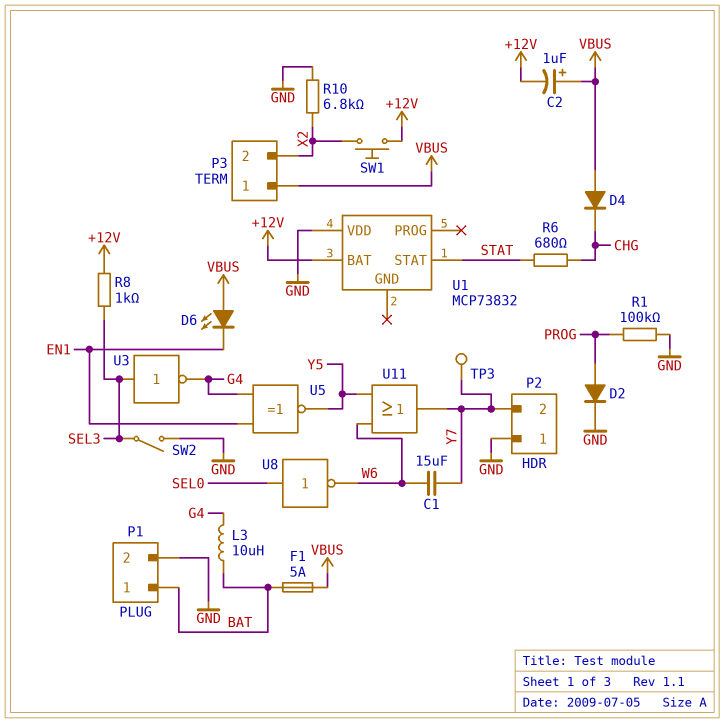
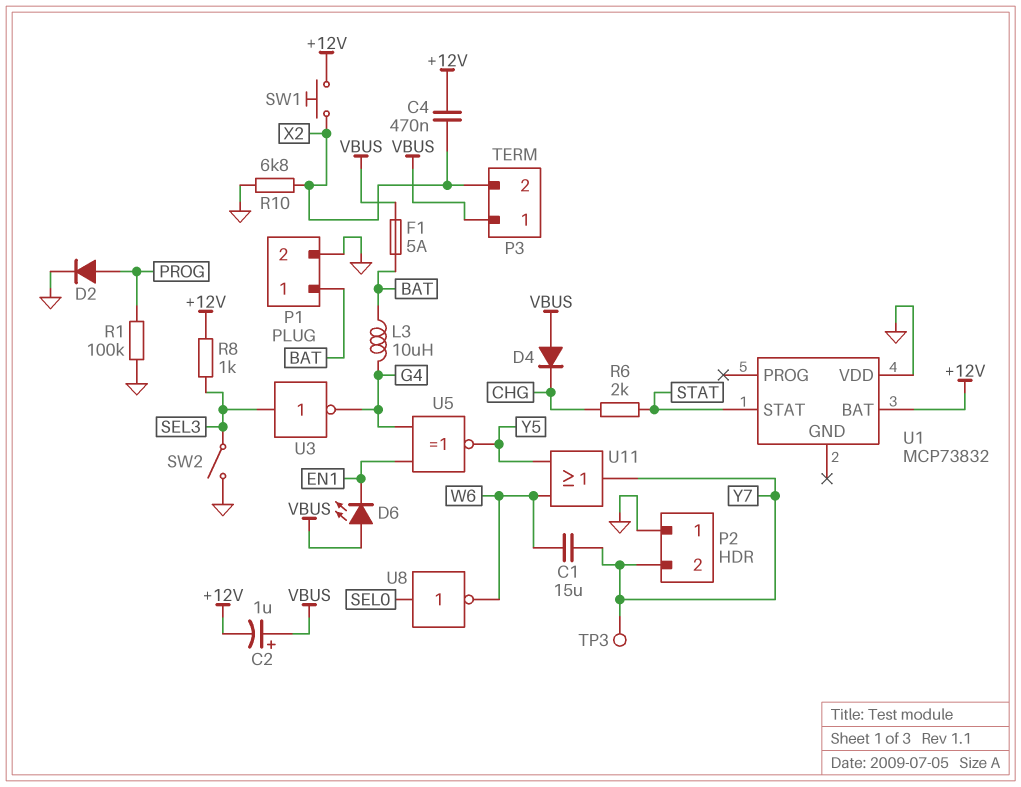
C4: none -> 470nF (+12V, X2)
R6: 680 (CHG, STAT) -> 2k (CHG, STAT)

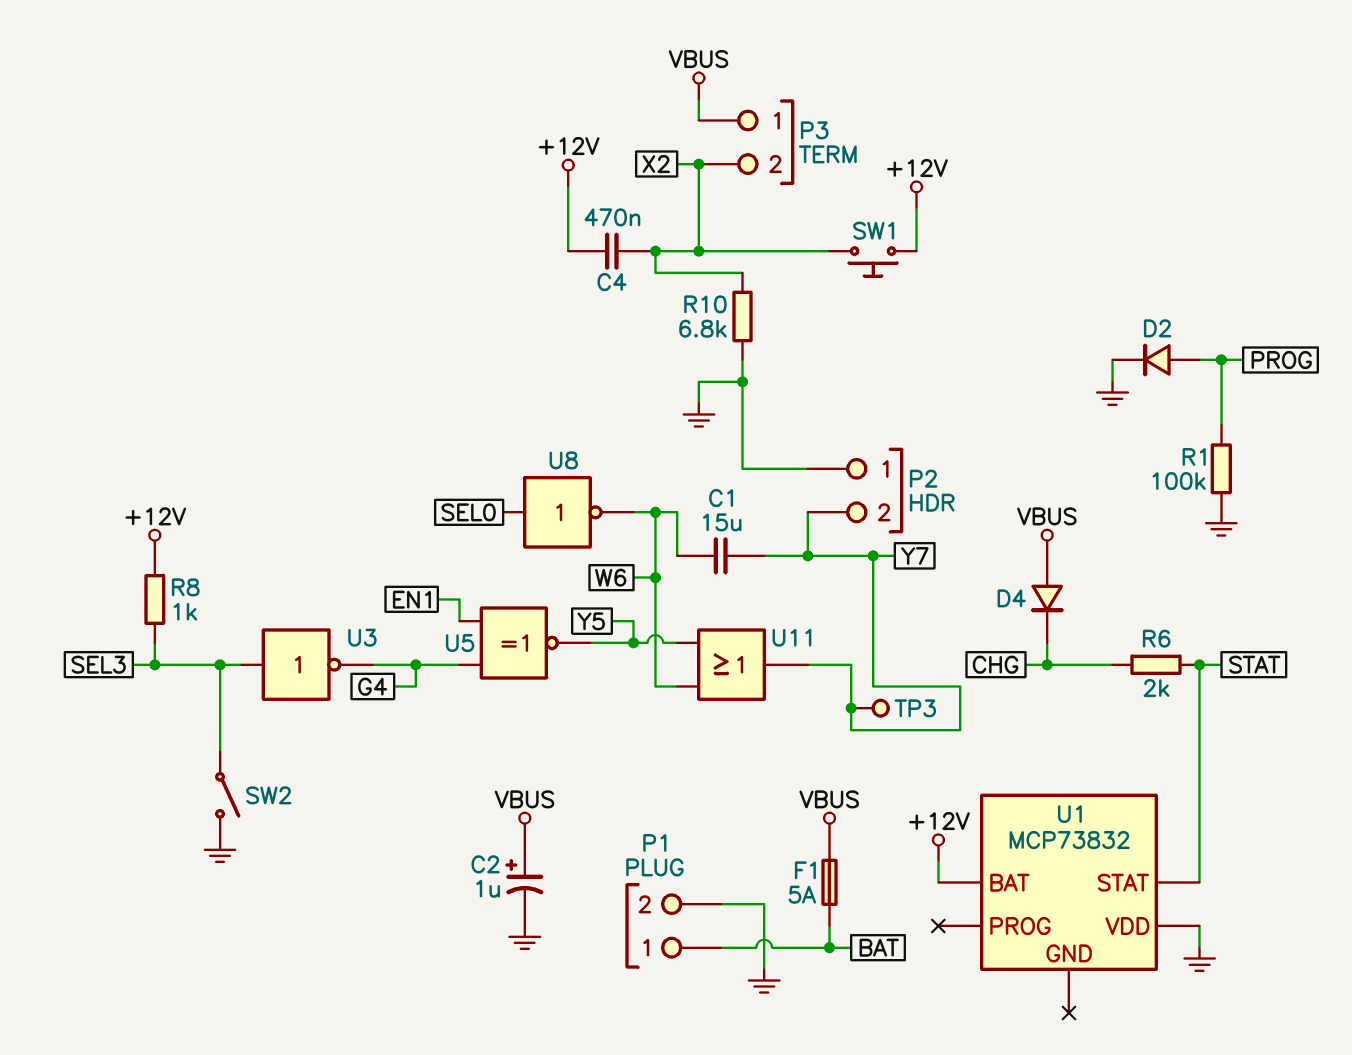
C2: 1uF (plus VBUS, minus +12V) -> 1uF (plus VBUS, minus GND)
D6: LED (A VBUS, K EN1) -> none
L3: 10uH (BAT, G4) -> none

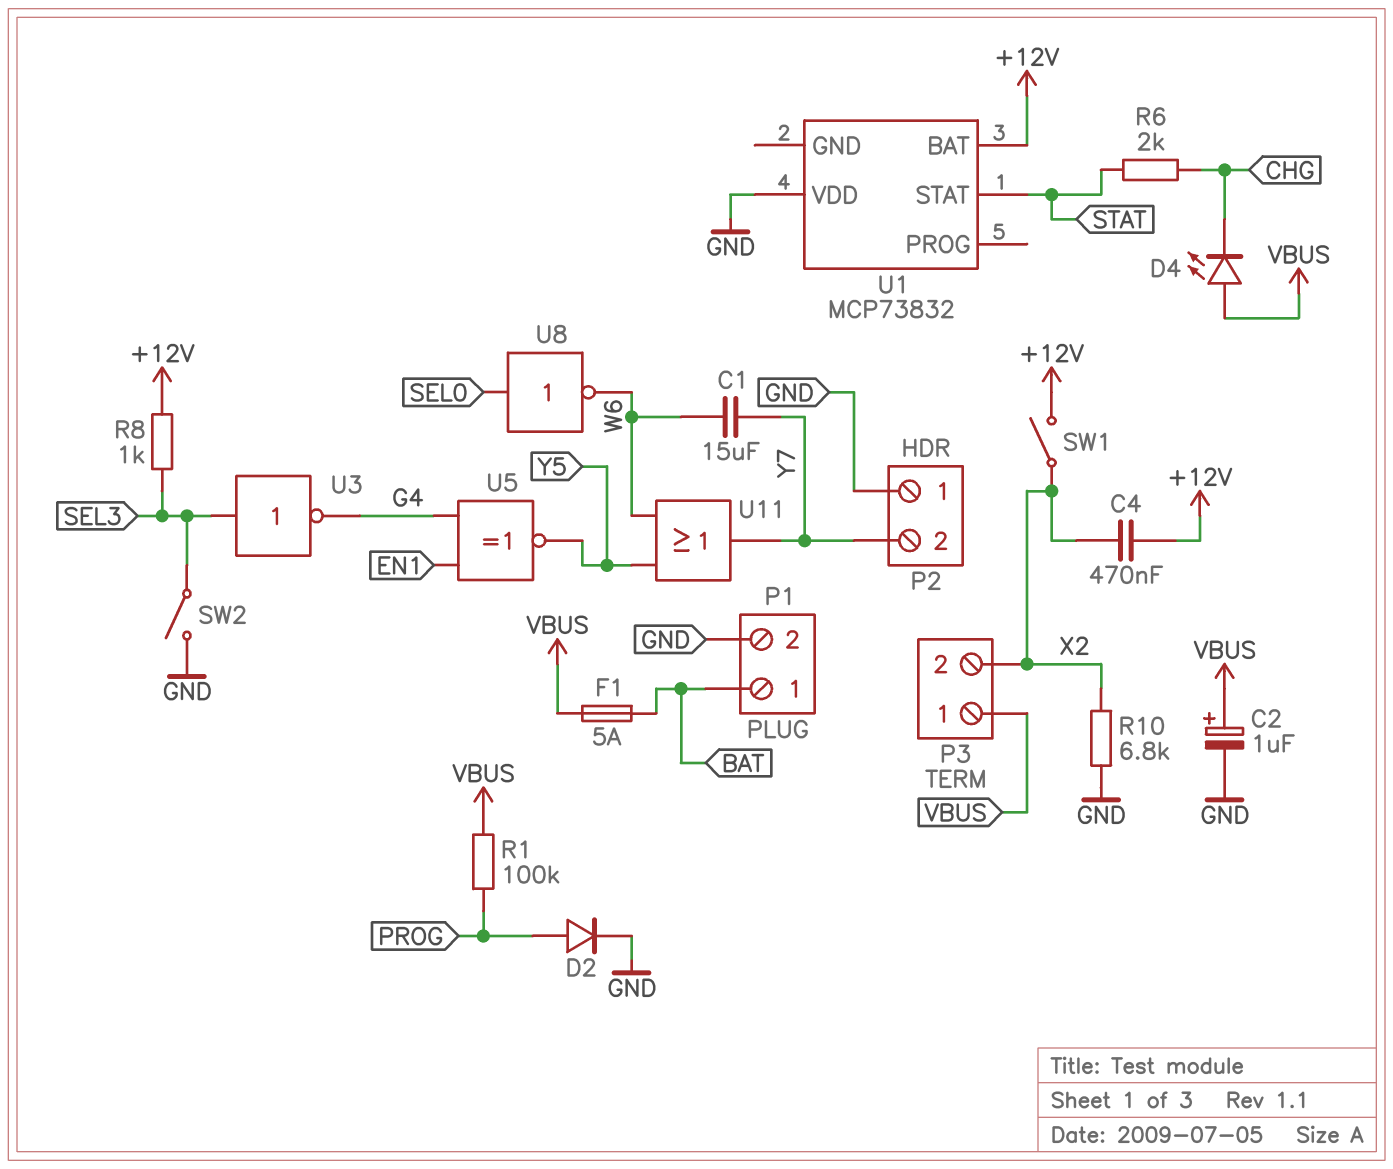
D4: diode (A VBUS, K CHG) -> LED (A VBUS, K CHG)
R1: 100k (GND, PROG) -> 100k (PROG, VBUS)
SW1: button (+12V, X2) -> switch (+12V, X2)
TP3: test point (Y7) -> none

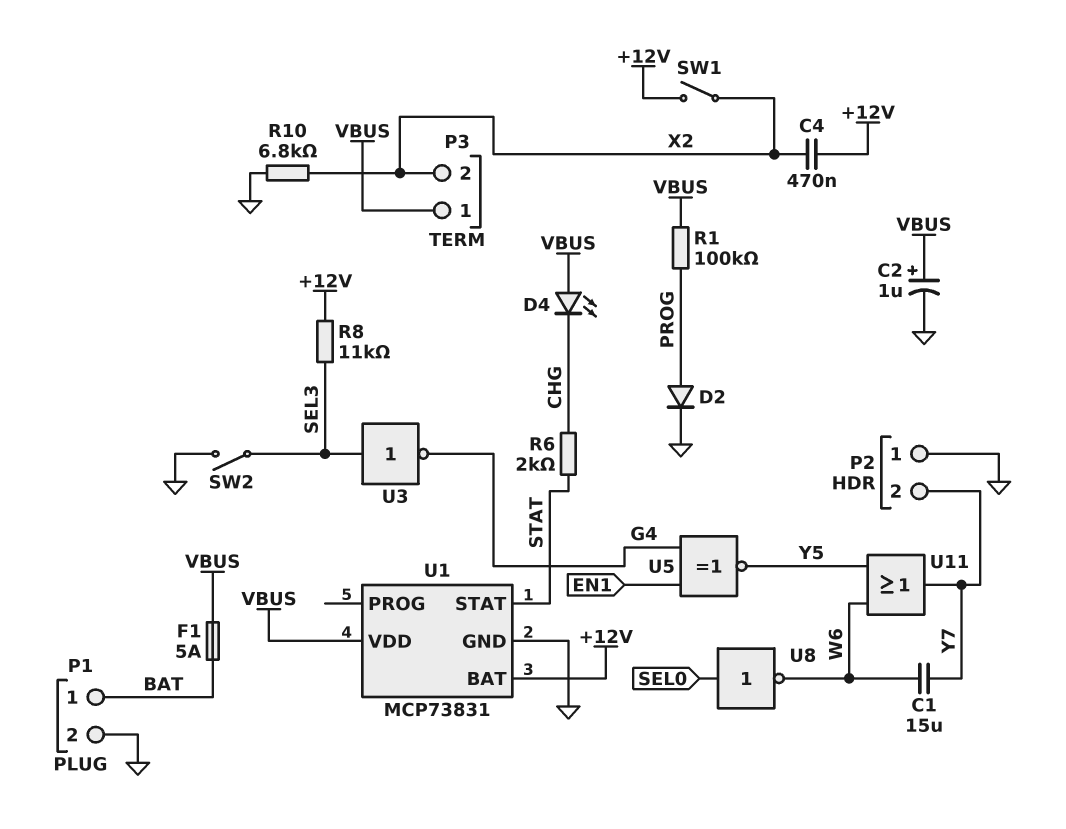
R8: 1k (+12V, SEL3) -> 11k (+12V, SEL3)
U1: MCP73832 -> MCP73831
U1 pin GND: none -> GND
U1 pin VDD: GND -> VBUS

